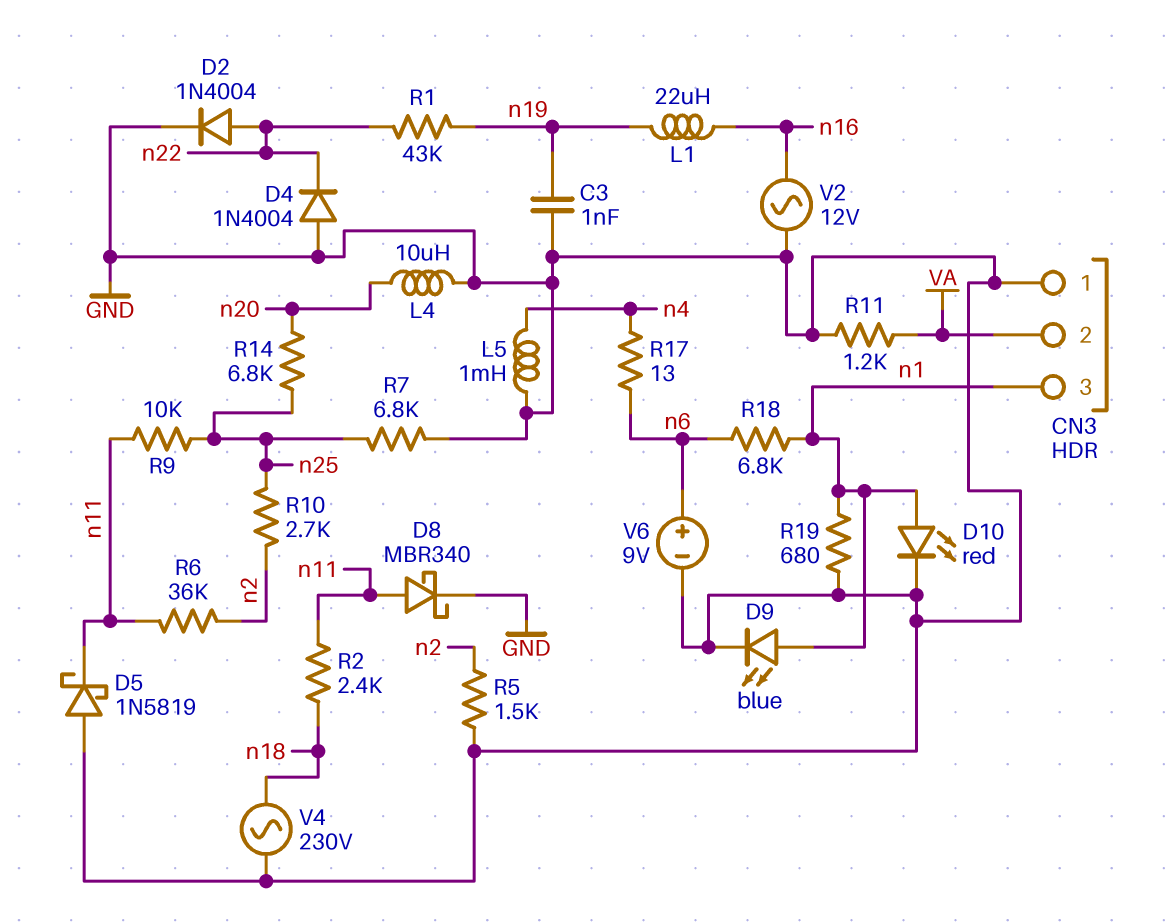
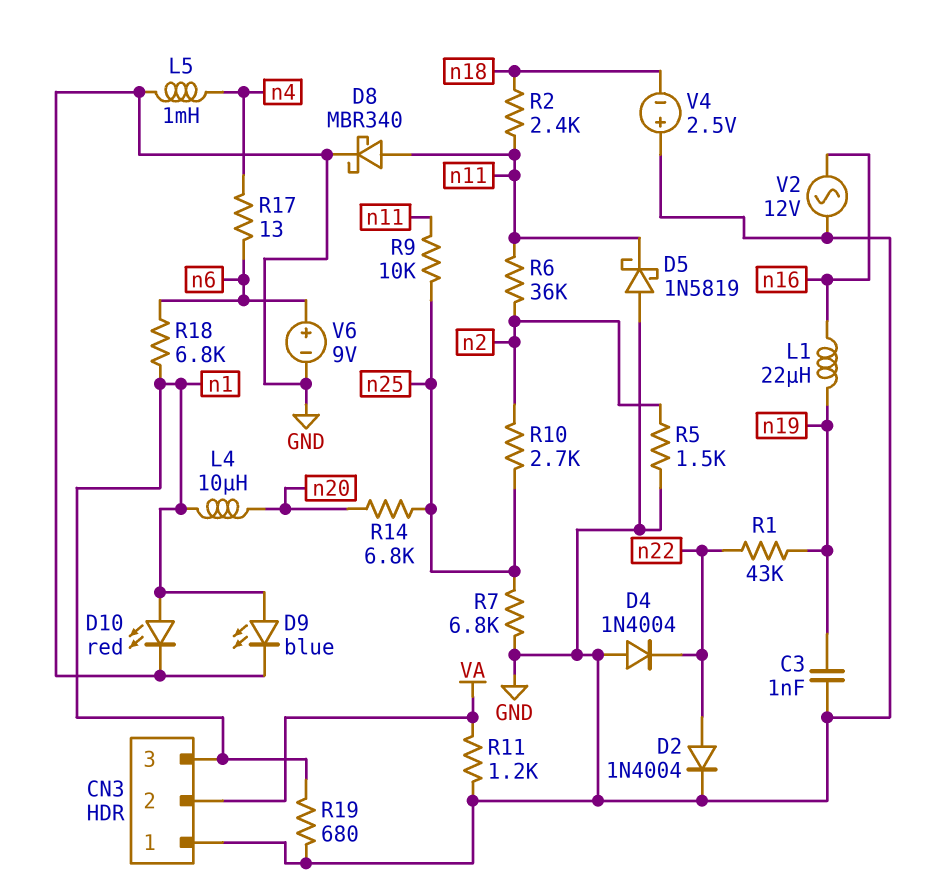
L4: 10uH (GND, n20) -> 10uH (n1, n20)
V4: AC 230V (GND, n18) -> 2.5V (plus GND, minus n18)

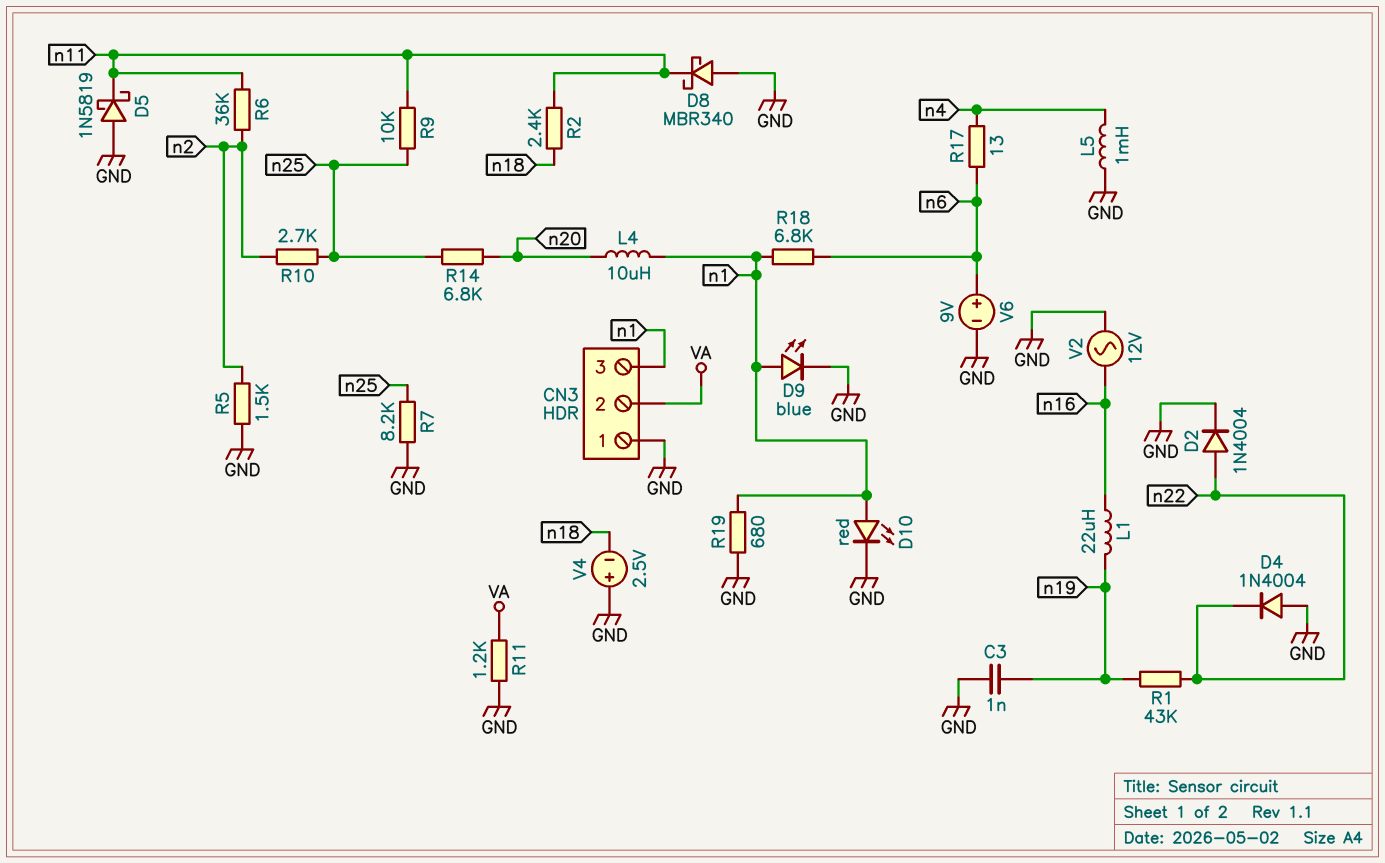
D8: schottky MBR340 (A n11, K GND) -> schottky MBR340 (A GND, K n11)
R7: 6.8k (GND, n25) -> 8.2k (GND, n25)

